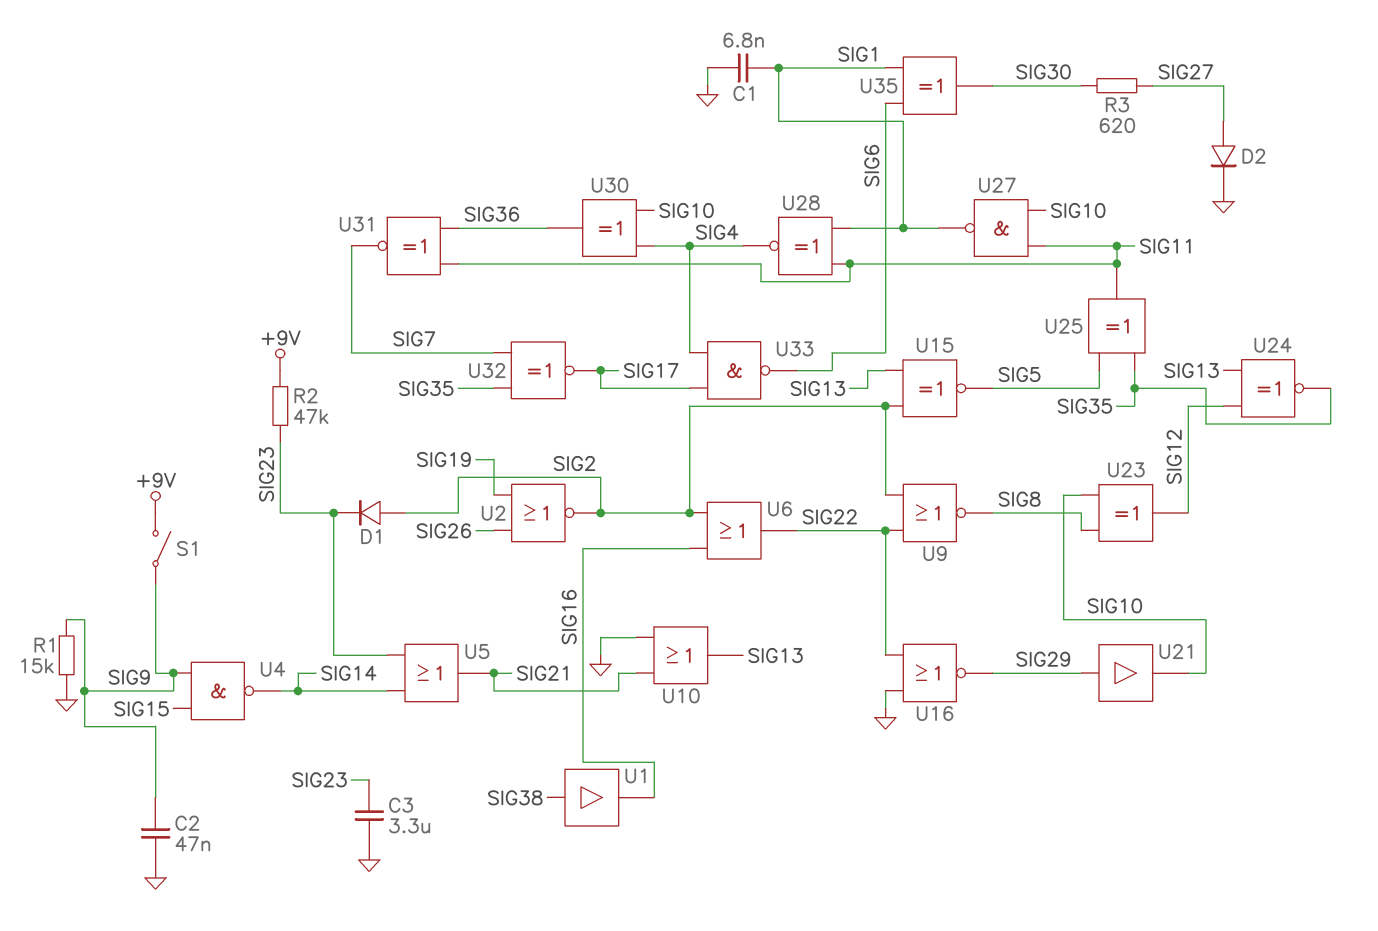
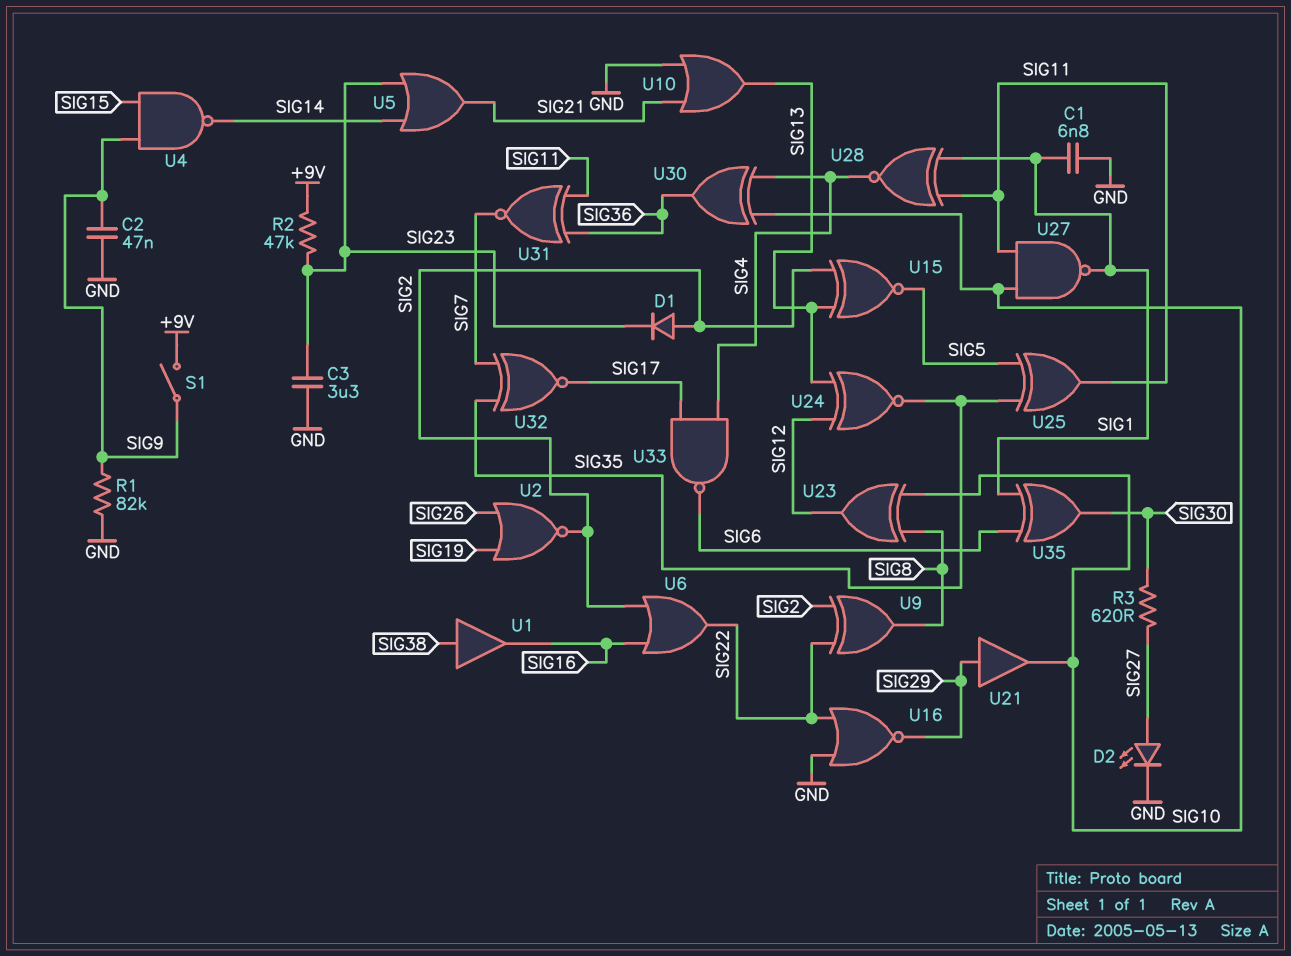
D2: diode (A SIG27, K GND) -> LED (A SIG27, K GND)
R1: 15k (GND, SIG9) -> 82k (GND, SIG9)
U9: NOR (in SIG2, in SIG22, out SIG8) -> XOR (in SIG2, in SIG22, out SIG8)

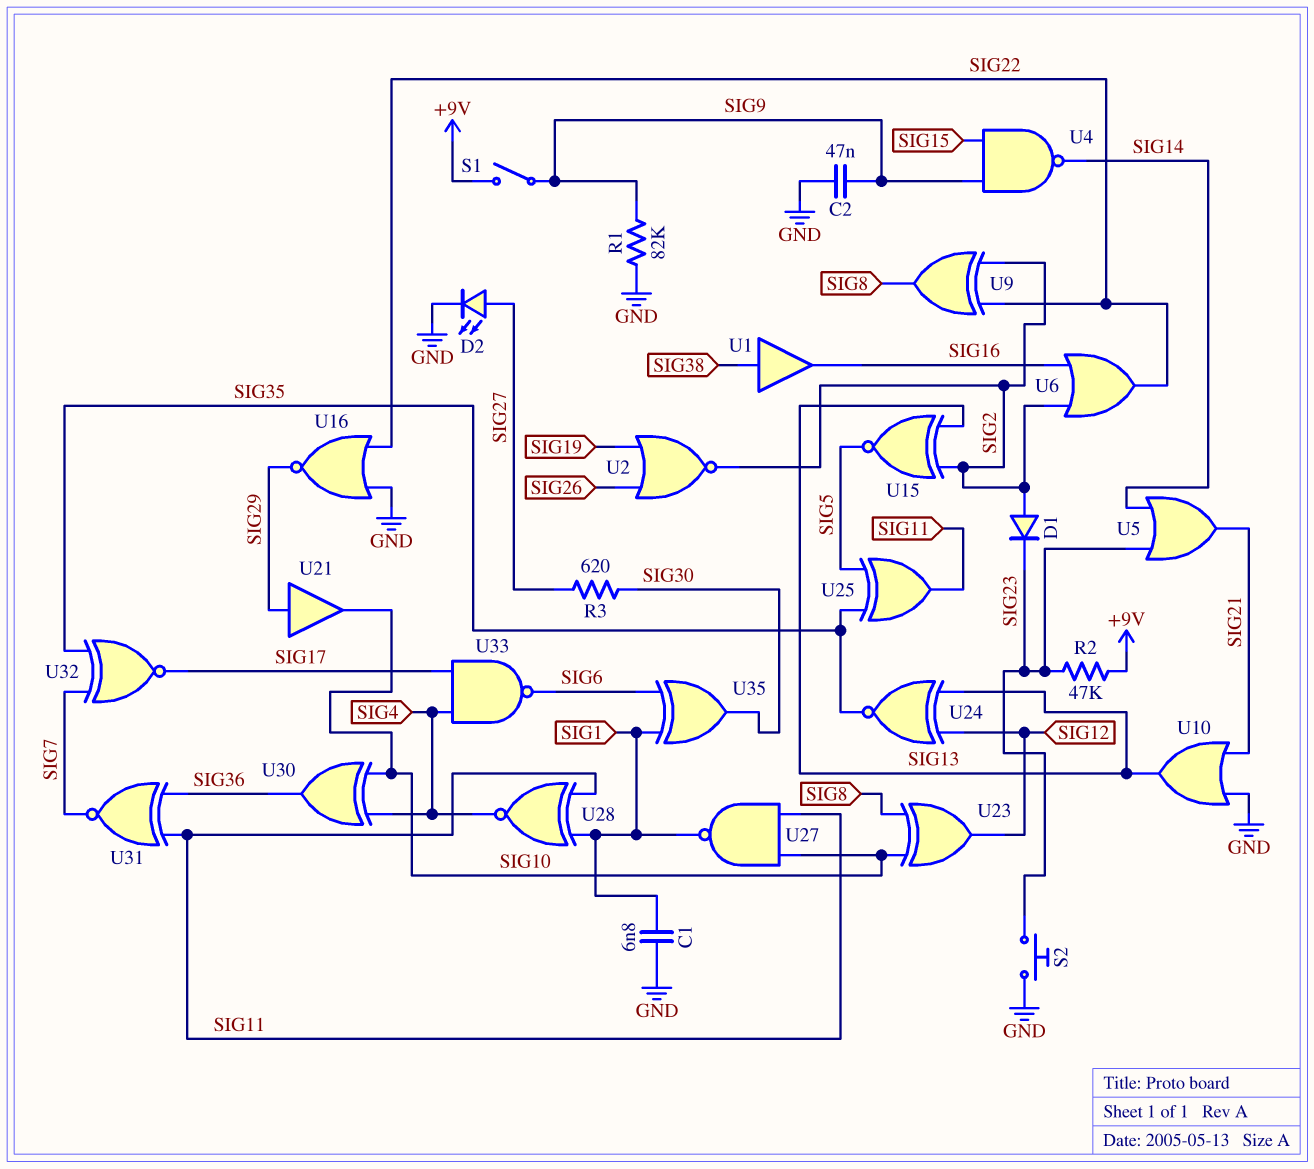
C3: 3.3uF (GND, SIG23) -> none
S2: none -> button (GND, SIG23)

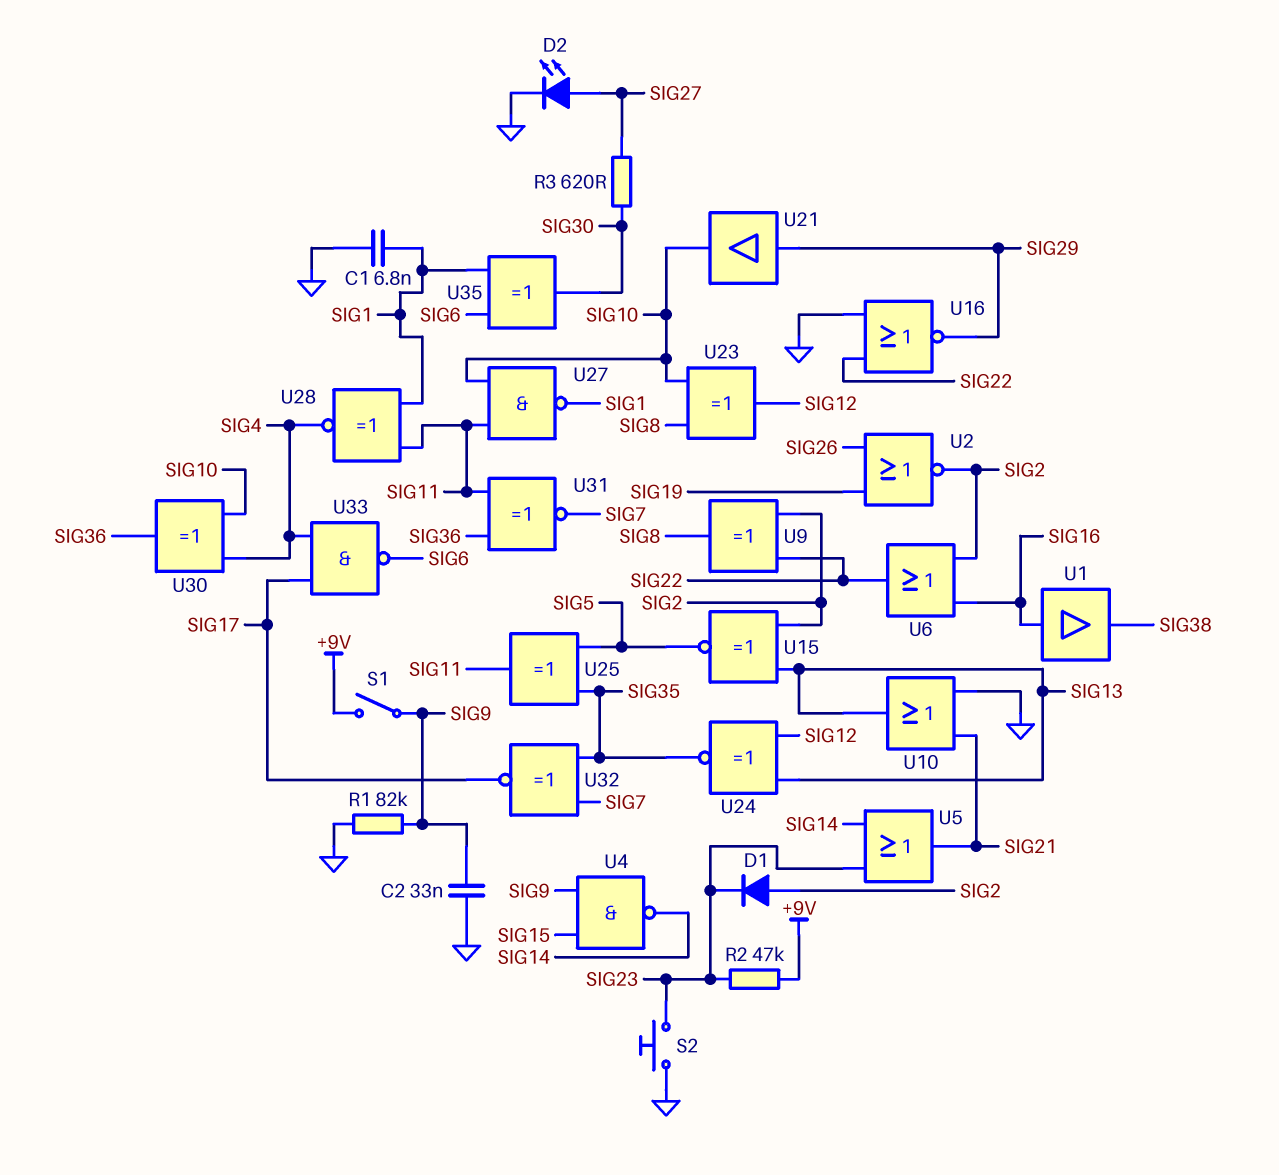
C2: 47nF (GND, SIG9) -> 33nF (GND, SIG9)
U1: buffer (in SIG38, out SIG16) -> buffer (in SIG16, out SIG38)

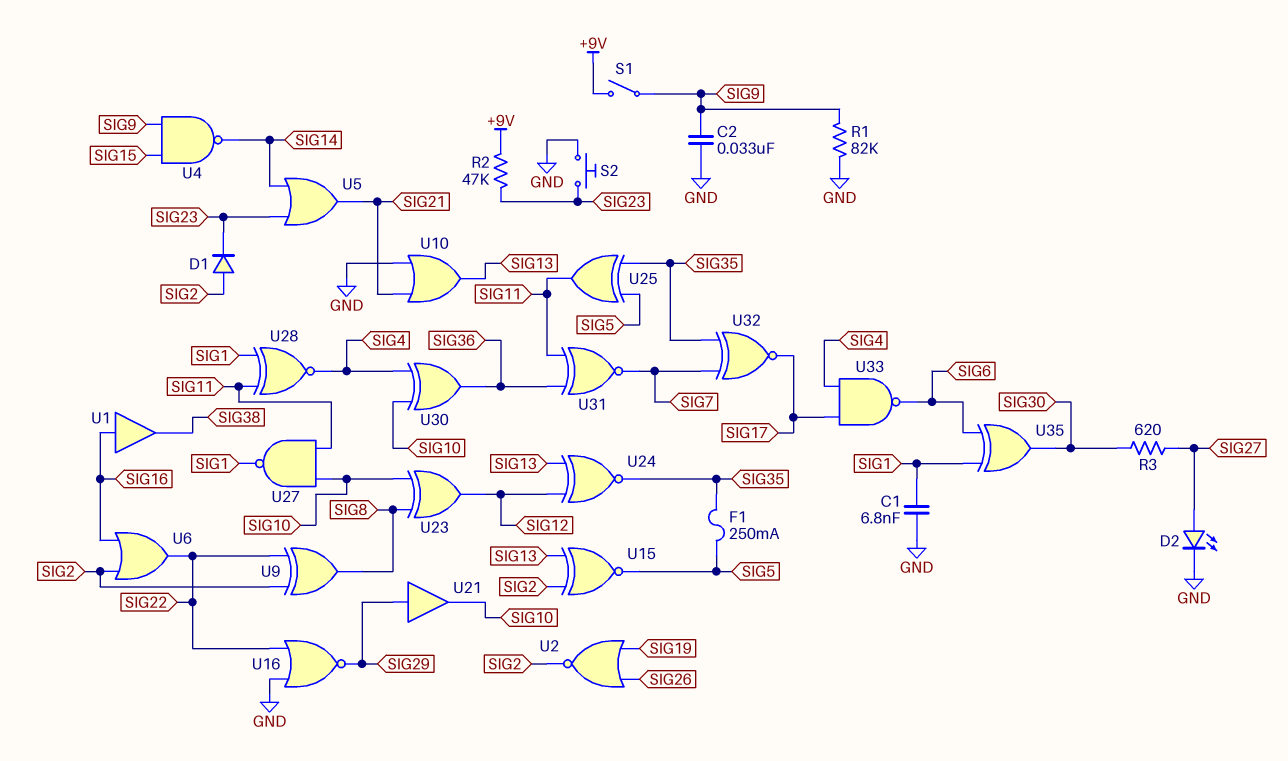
F1: none -> 250mA (SIG5, SIG35)

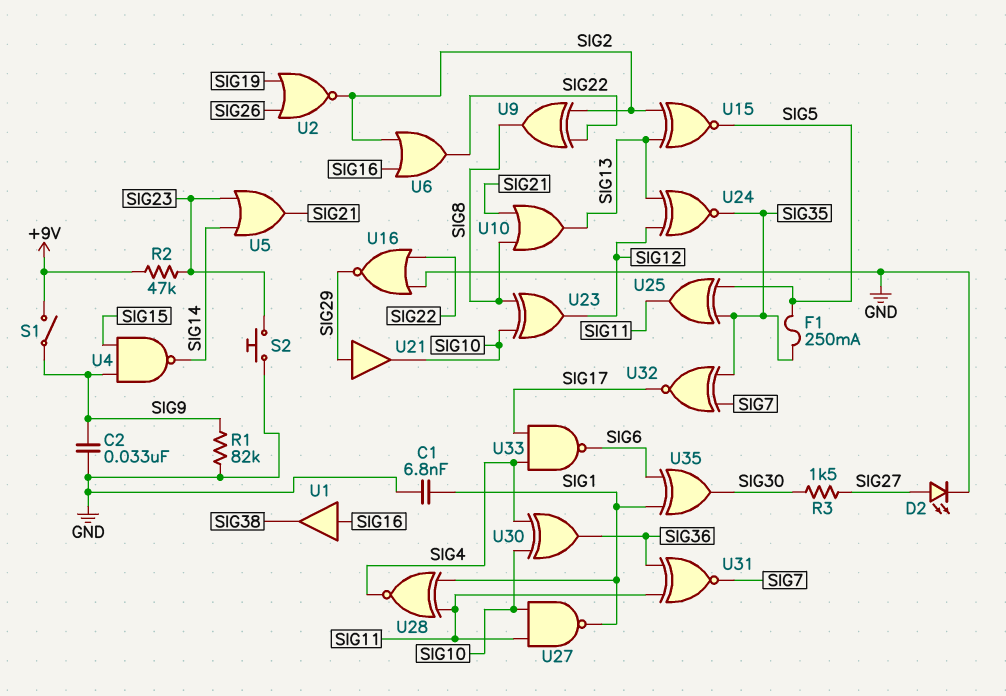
D1: diode (A SIG2, K SIG23) -> none
R3: 620 (SIG27, SIG30) -> 1.5k (SIG27, SIG30)
U10: OR (in GND, in SIG21, out SIG13) -> OR (in SIG8, in SIG21, out SIG13)

